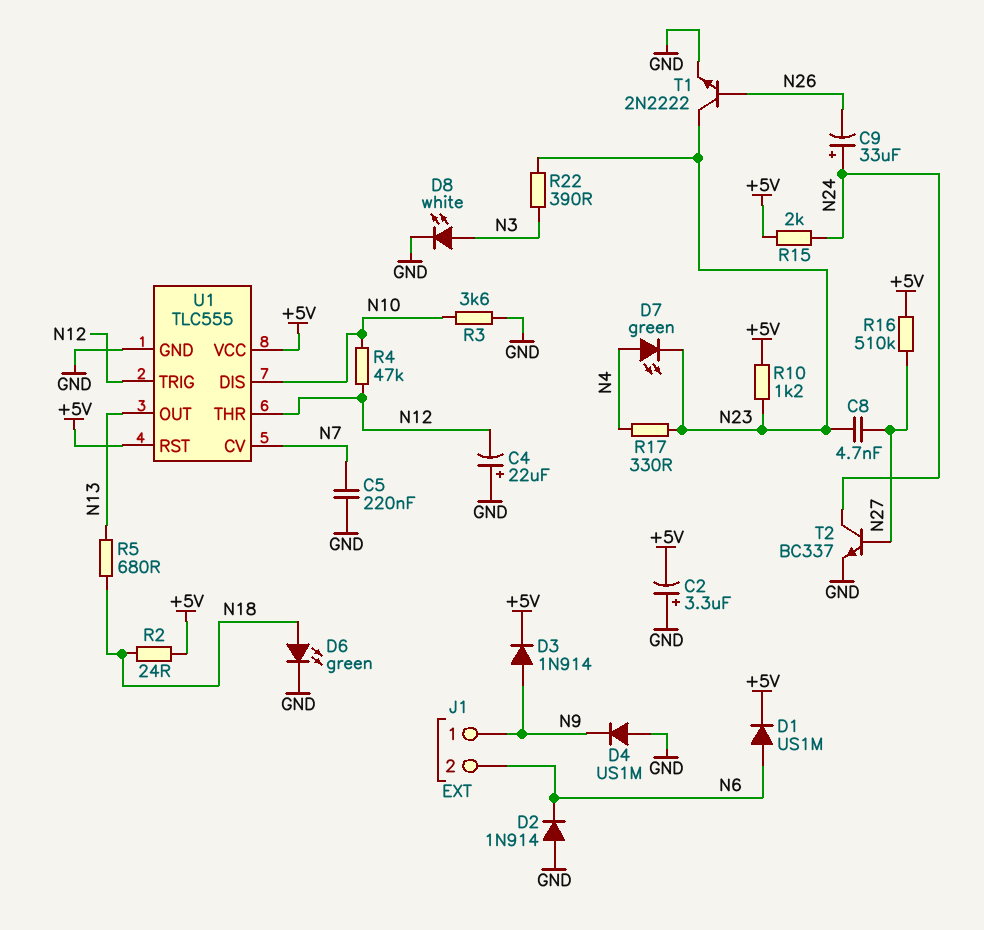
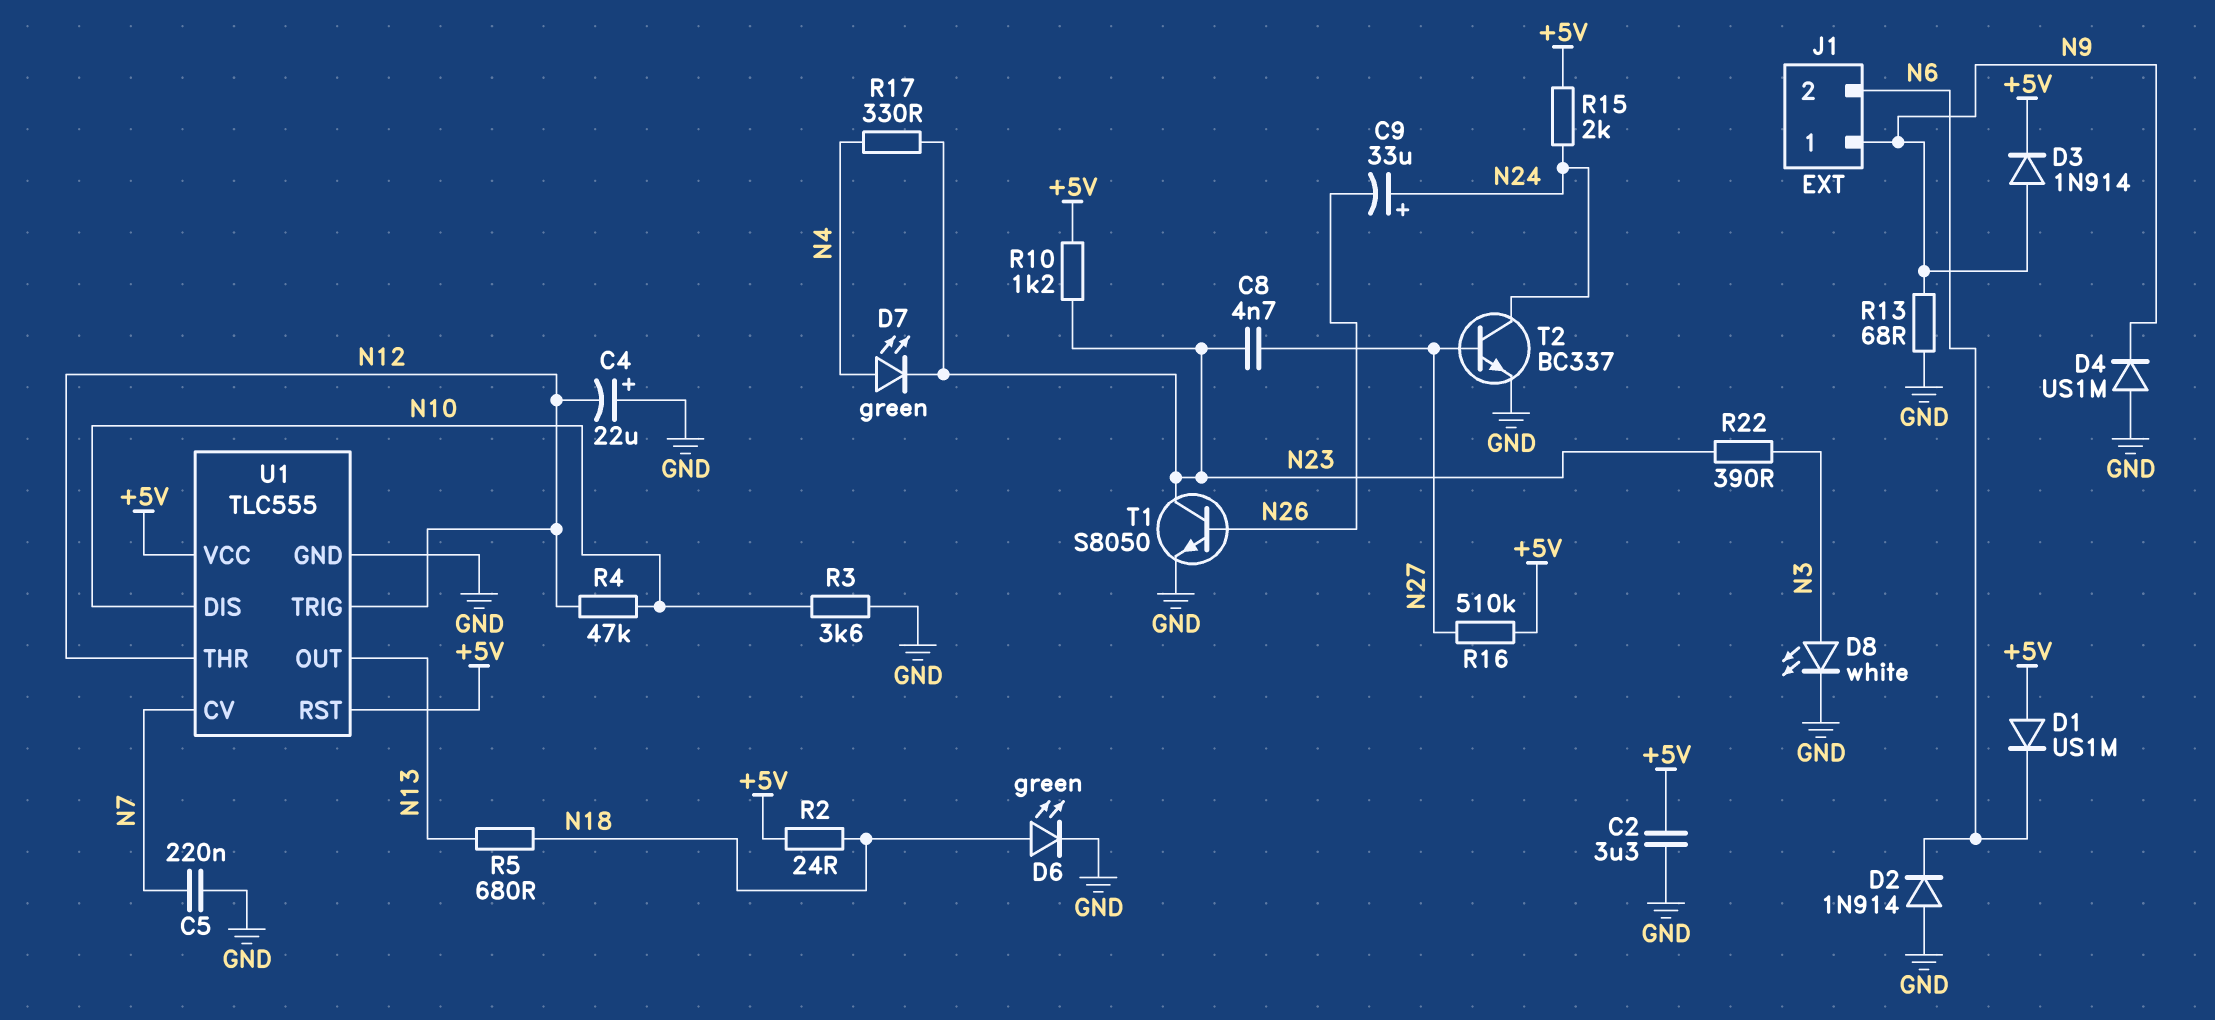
C2: 3.3uF (plus GND, minus +5V) -> 3.3uF (+5V, GND)
D1: diode US1M (A N6, K +5V) -> diode US1M (A +5V, K N6)
R13: none -> 68 (GND, N9)
T1: NPN 2N2222 (B N26, C N23, E GND) -> NPN S8050 (B N26, C N23, E GND)

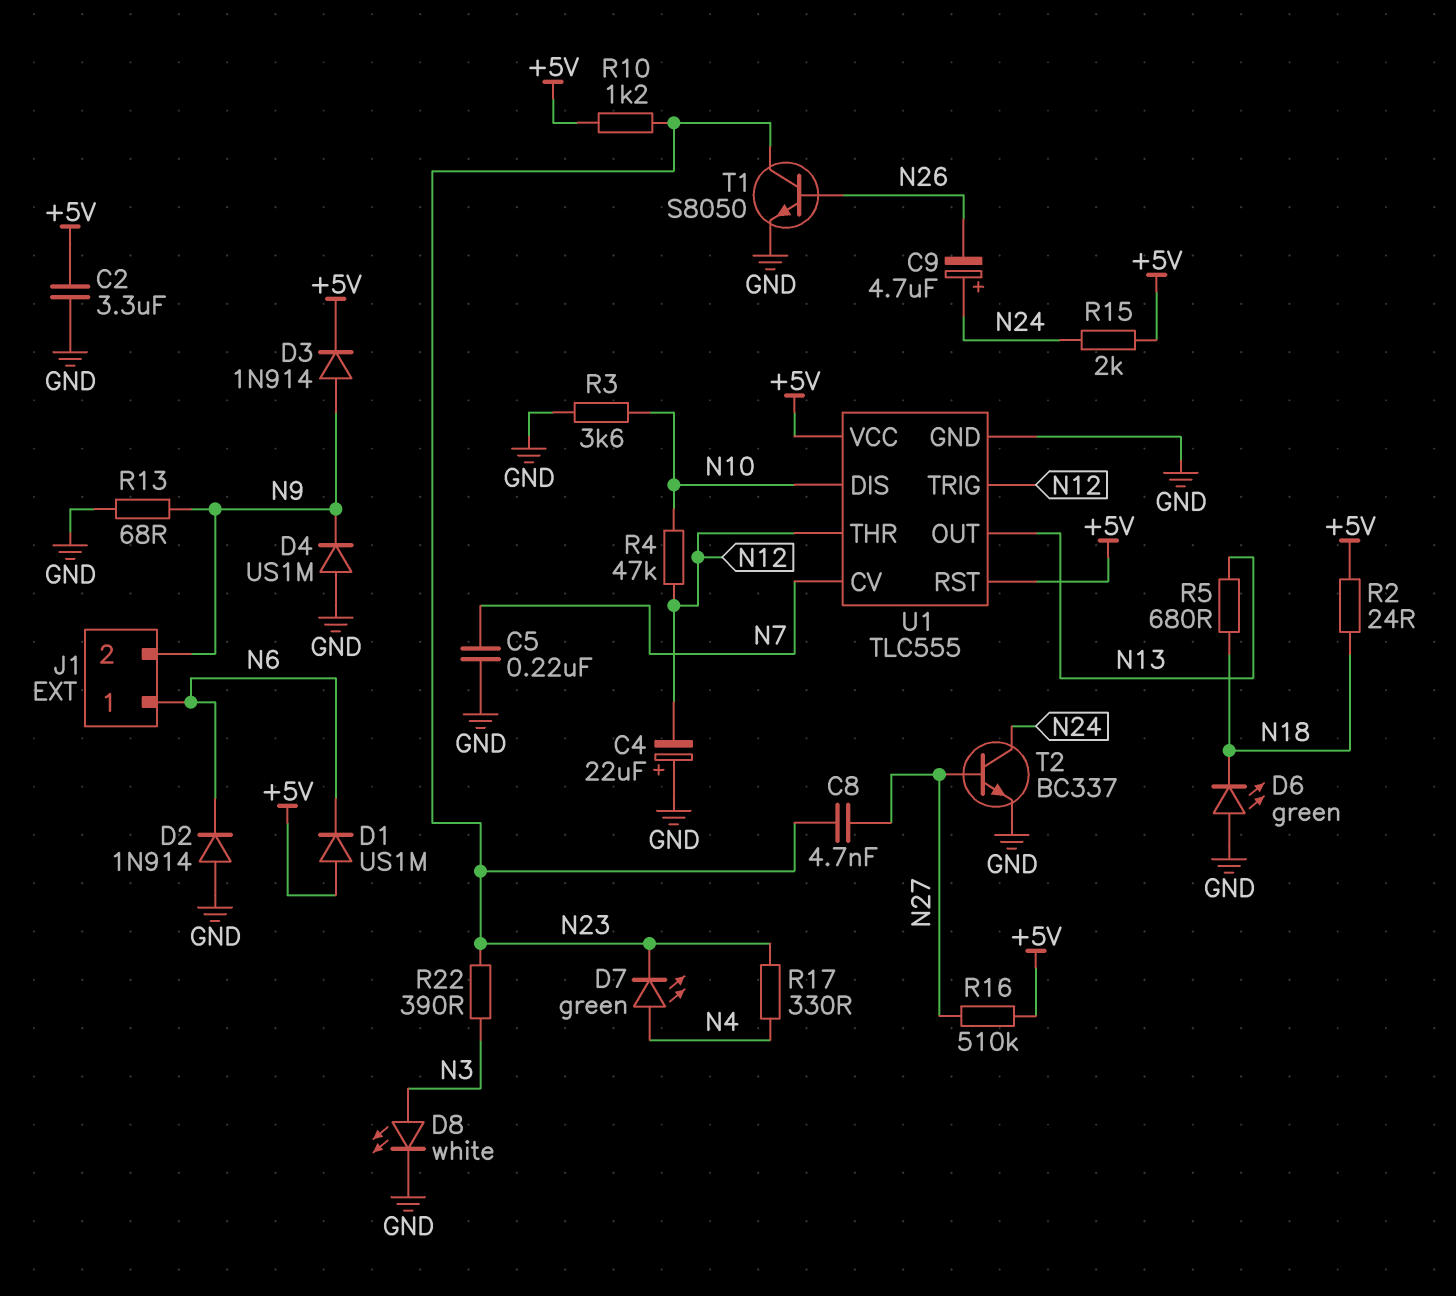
C9: 33uF (plus N24, minus N26) -> 4.7uF (plus N24, minus N26)
D6: LED green (A N18, K GND) -> LED green (A GND, K N18)
J1 pin 1: N9 -> N6
J1 pin 2: N6 -> N9

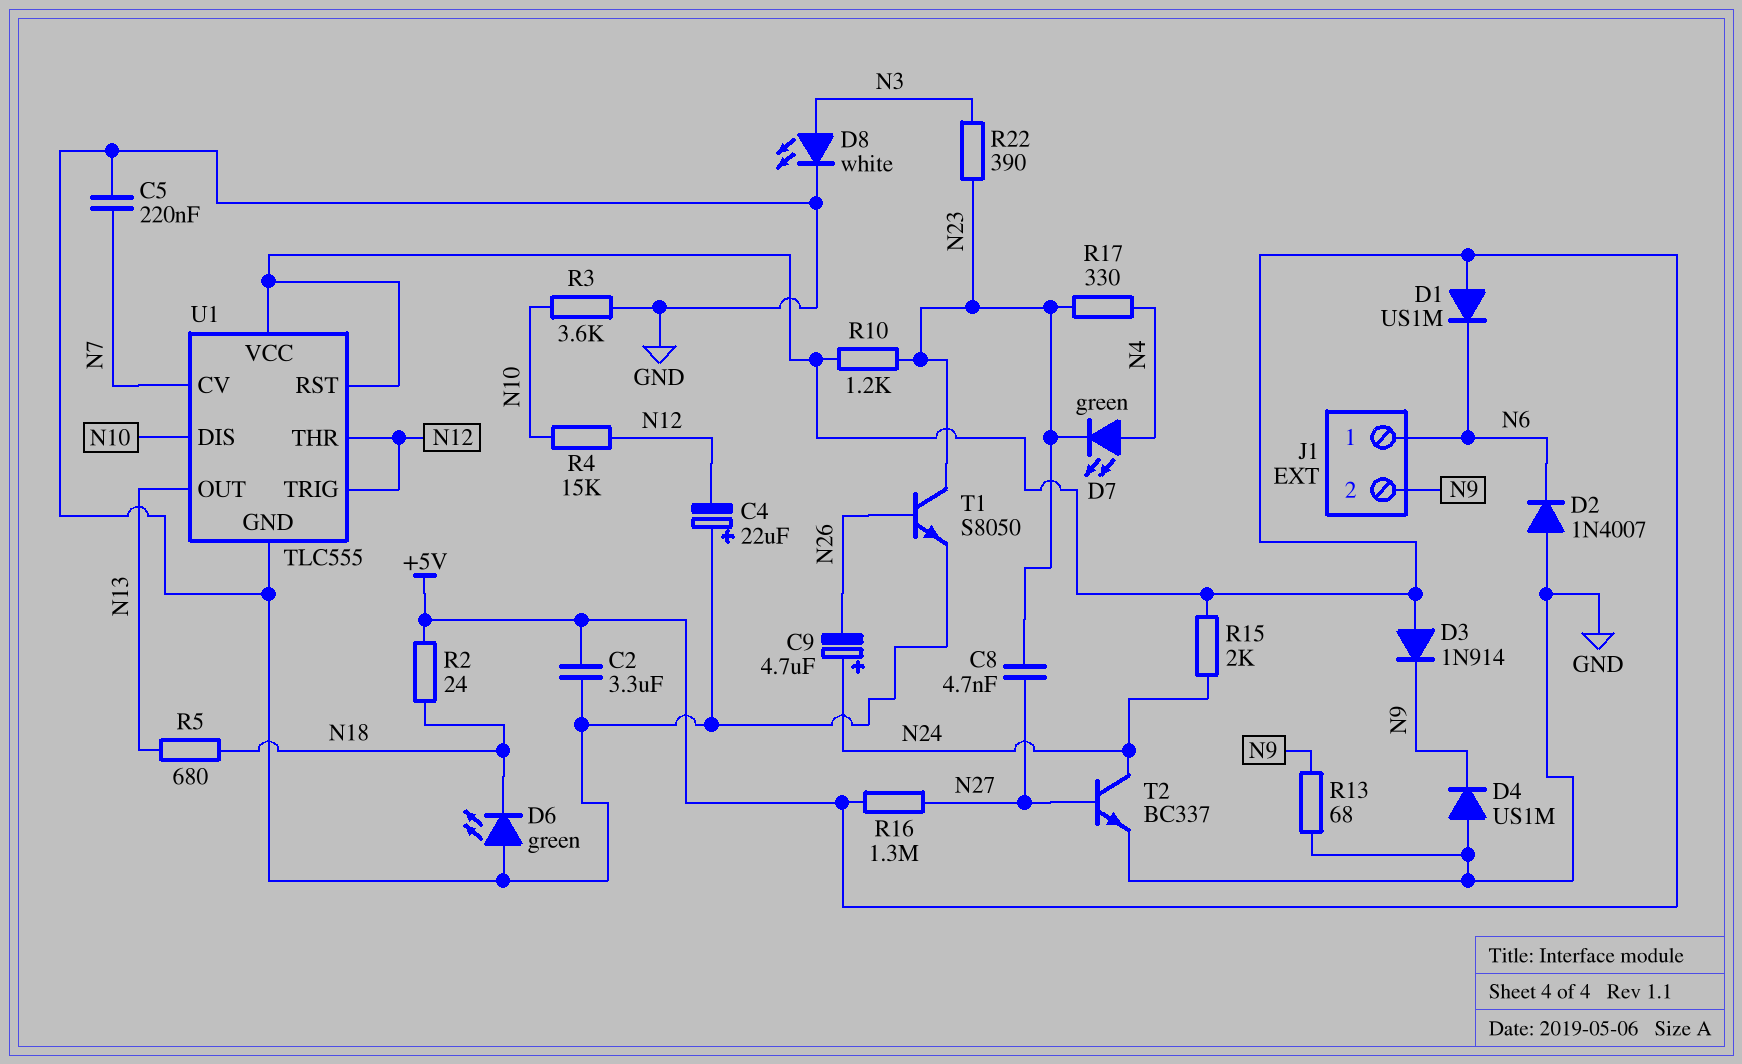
D2: diode 1N914 (A GND, K N6) -> diode 1N4007 (A GND, K N6)
D3: diode 1N914 (A N9, K +5V) -> diode 1N914 (A +5V, K N9)
R4: 47k (N10, N12) -> 15k (N10, N12)
R16: 510k (+5V, N27) -> 1.3M (+5V, N27)

